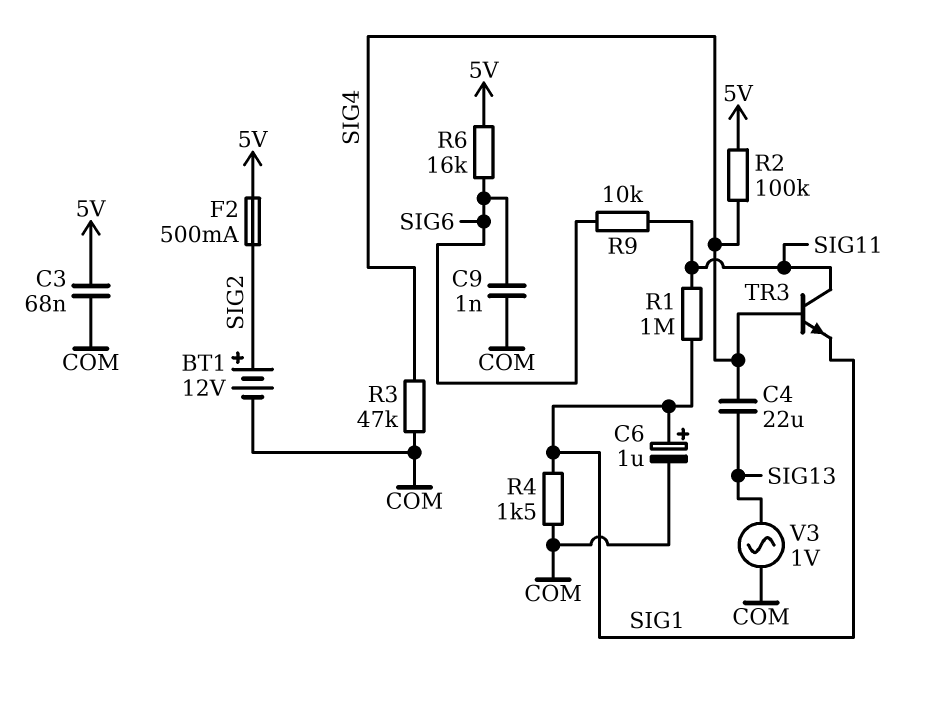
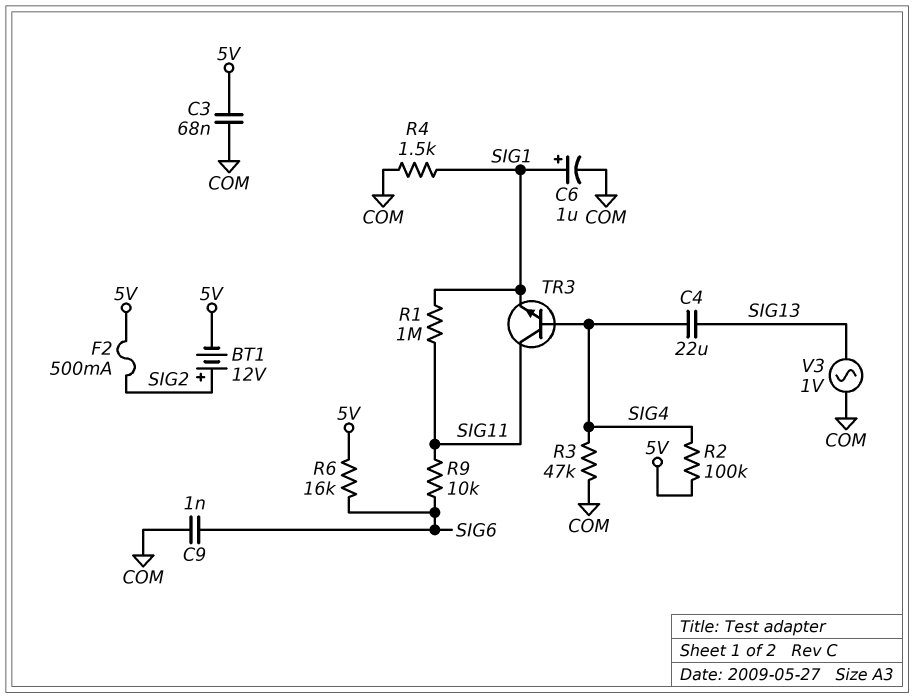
BT1: 12V (plus SIG2, minus COM) -> 12V (plus SIG2, minus 5V)

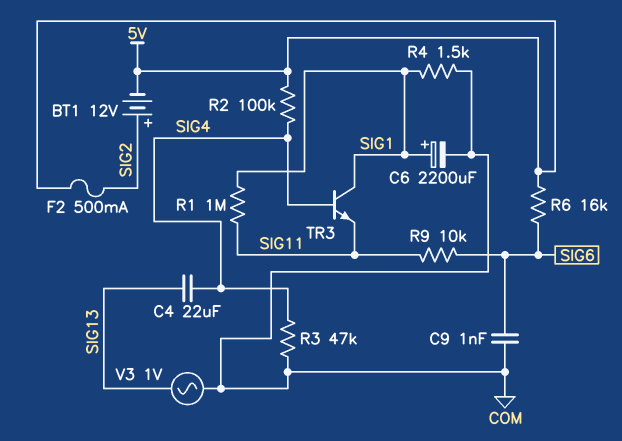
C3: 68nF (5V, COM) -> none
C6: 1uF (plus SIG1, minus COM) -> 2200uF (plus SIG1, minus COM)
TR3: NPN (B SIG4, C SIG11, E SIG1) -> NPN (B SIG4, C SIG1, E SIG11)

